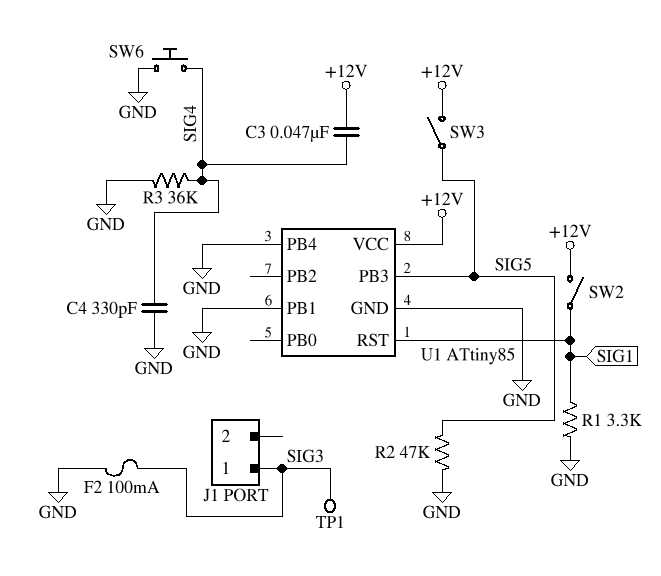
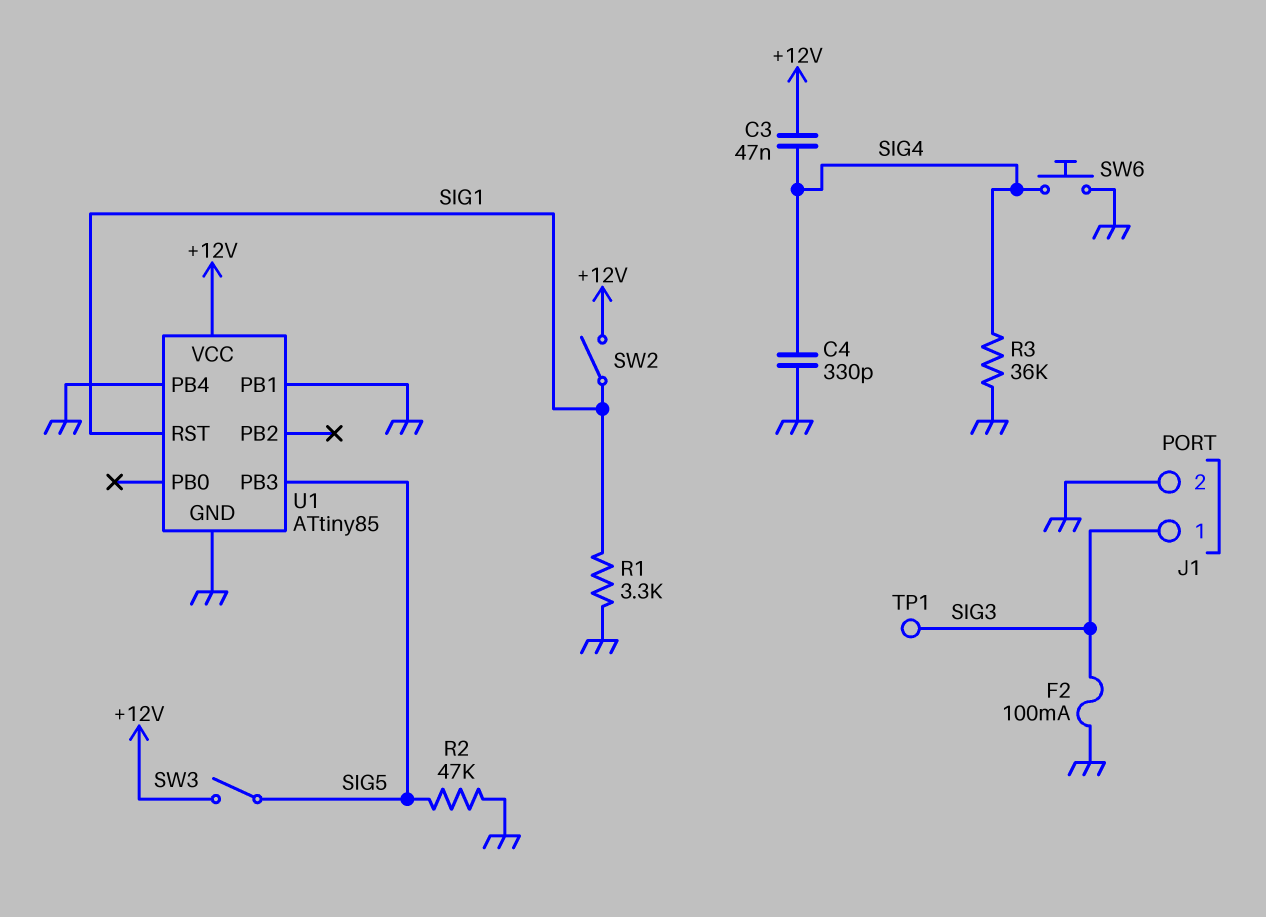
J1 pin 2: none -> GND

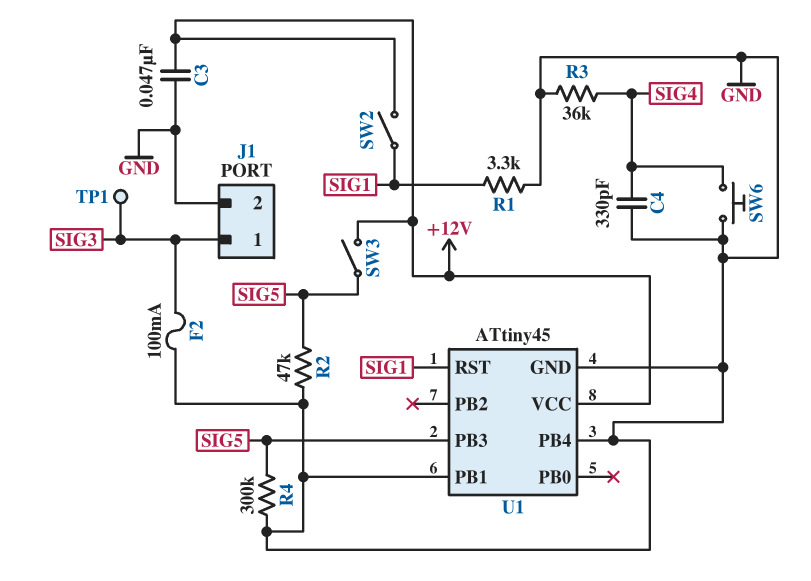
C3: 47nF (+12V, SIG4) -> 47nF (+12V, GND)
R4: none -> 300k (GND, SIG5)
U1: ATtiny85 -> ATtiny45

